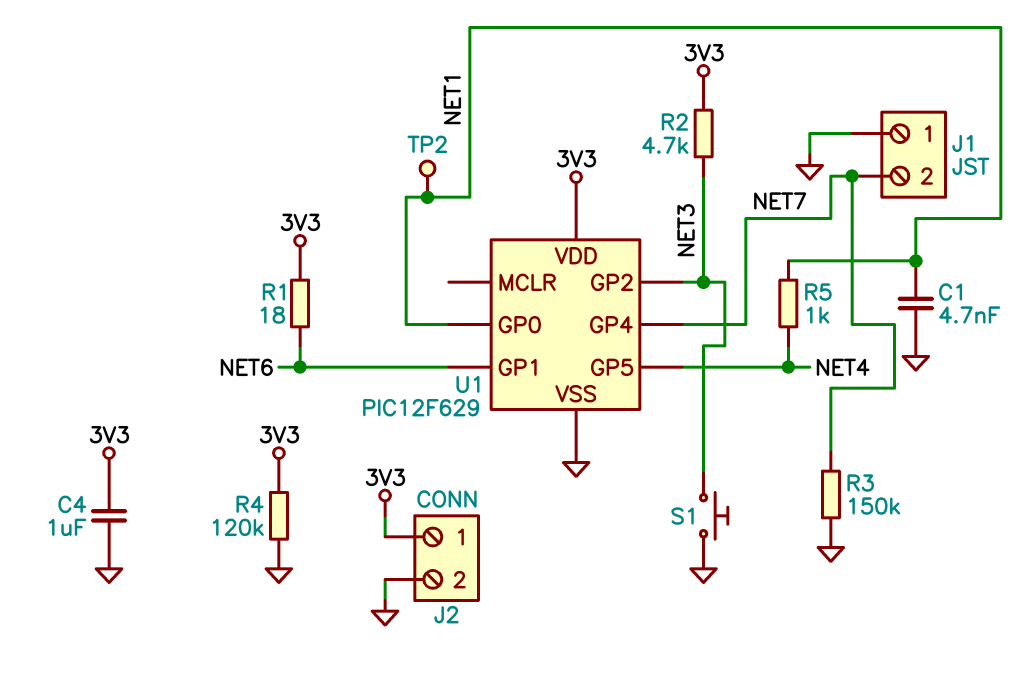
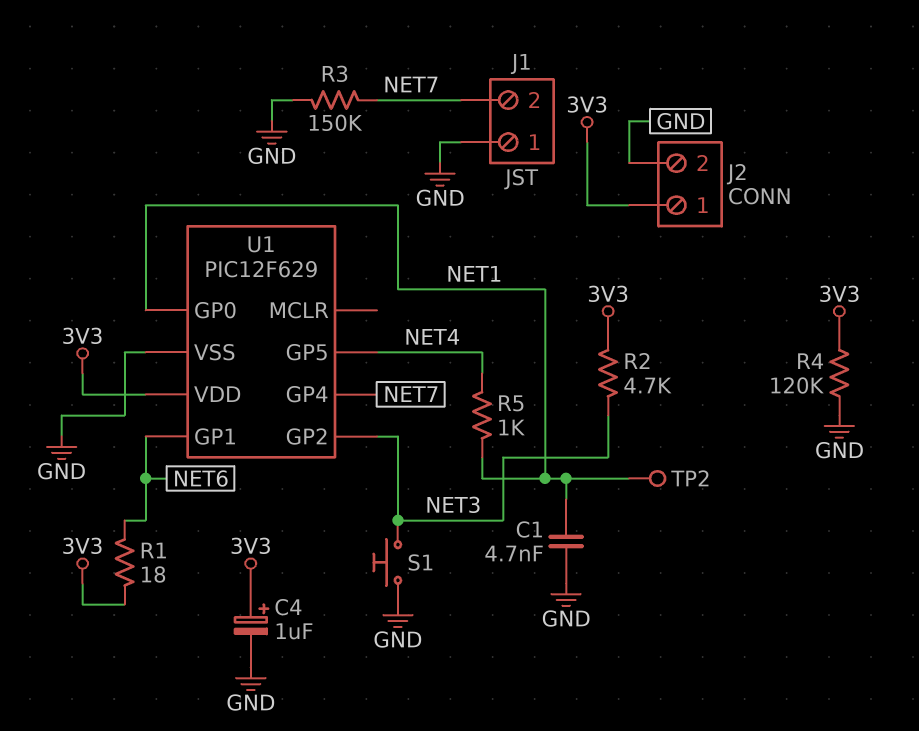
C4: 1uF (3V3, GND) -> 1uF (plus 3V3, minus GND)

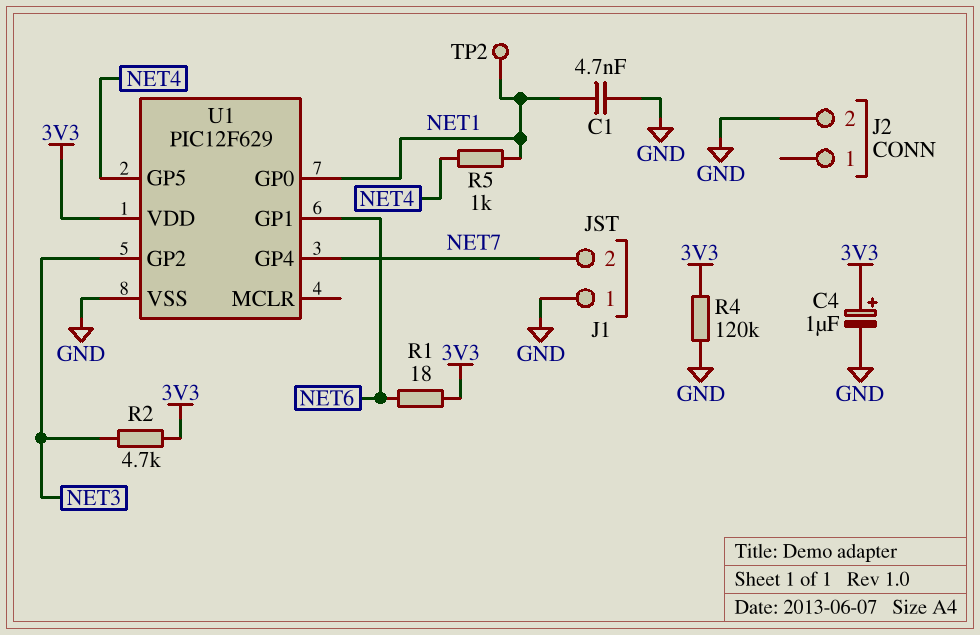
J2 pin 1: 3V3 -> none
R3: 150k (GND, NET7) -> none
S1: button (GND, NET3) -> none

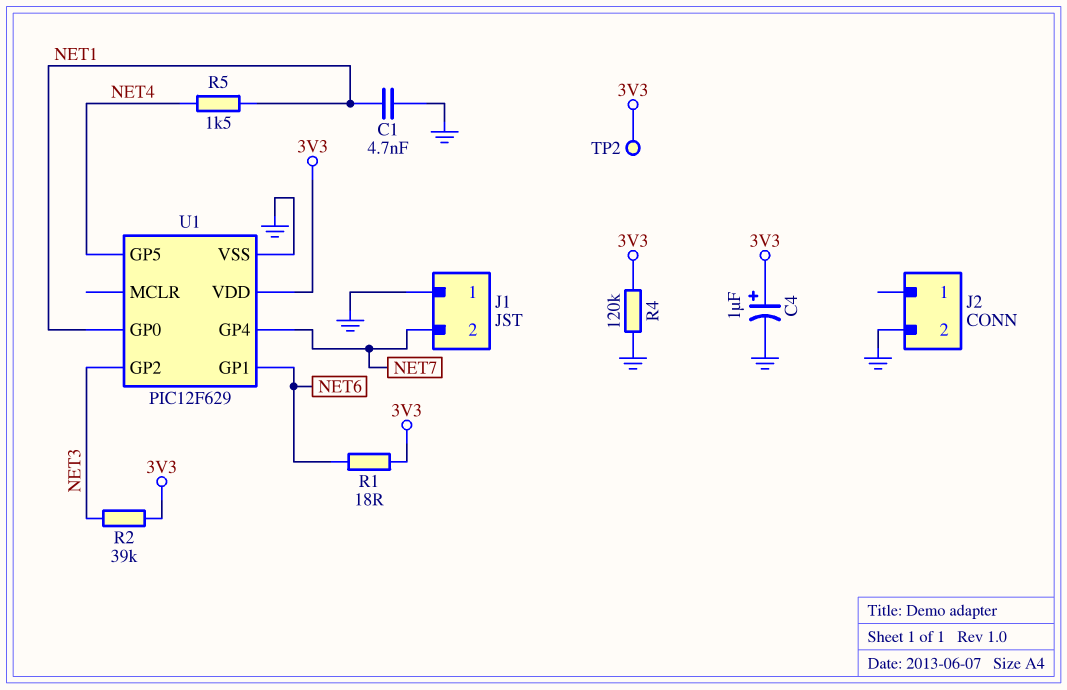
R2: 4.7k (3V3, NET3) -> 39k (3V3, NET3)
R5: 1k (NET1, NET4) -> 1.5k (NET1, NET4)
TP2: test point (NET1) -> test point (3V3)

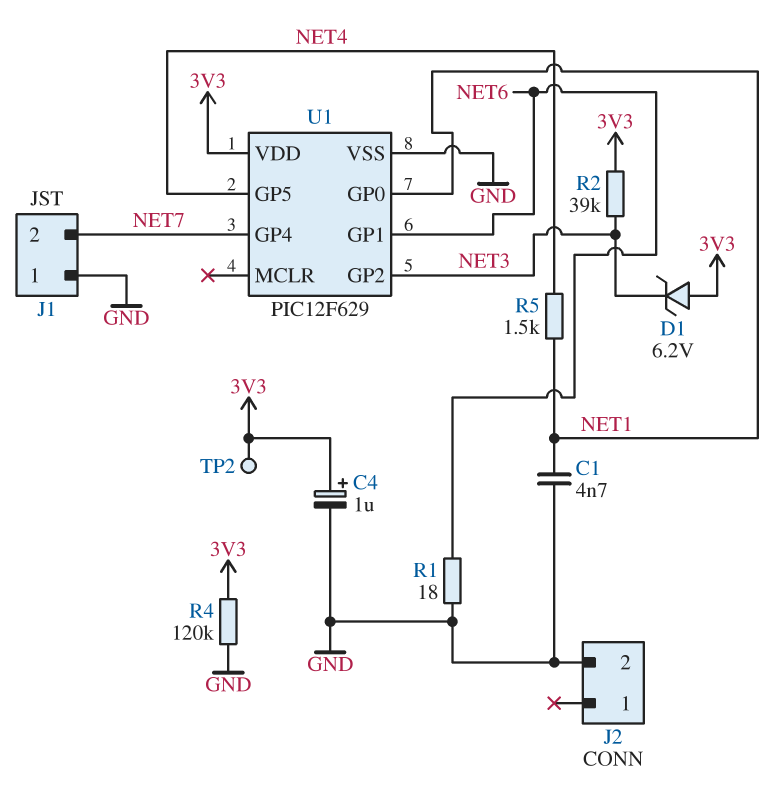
D1: none -> zener 6.2V (A 3V3, K NET3)
R1: 18 (3V3, NET6) -> 18 (GND, NET6)

